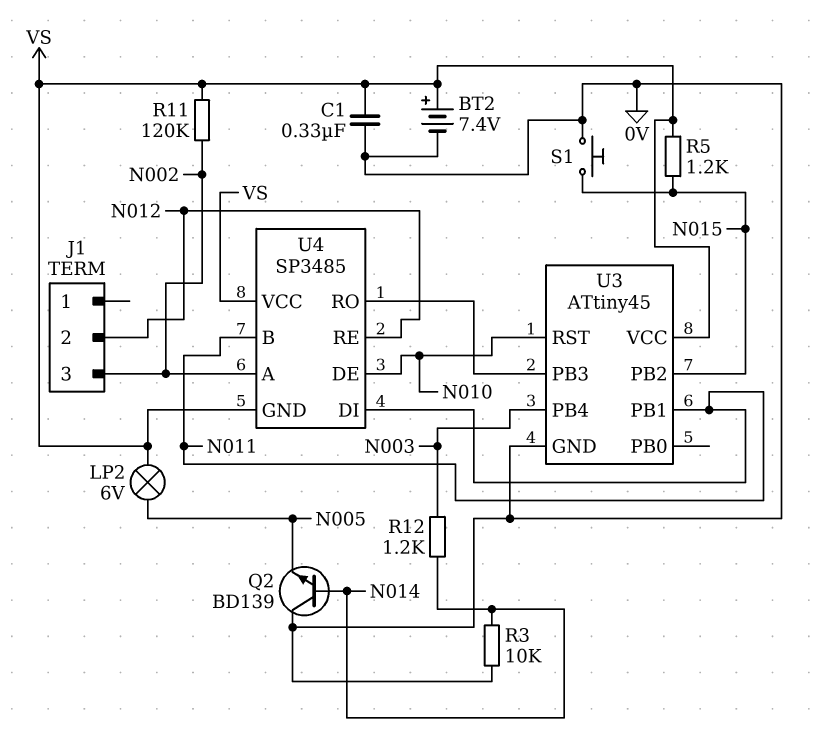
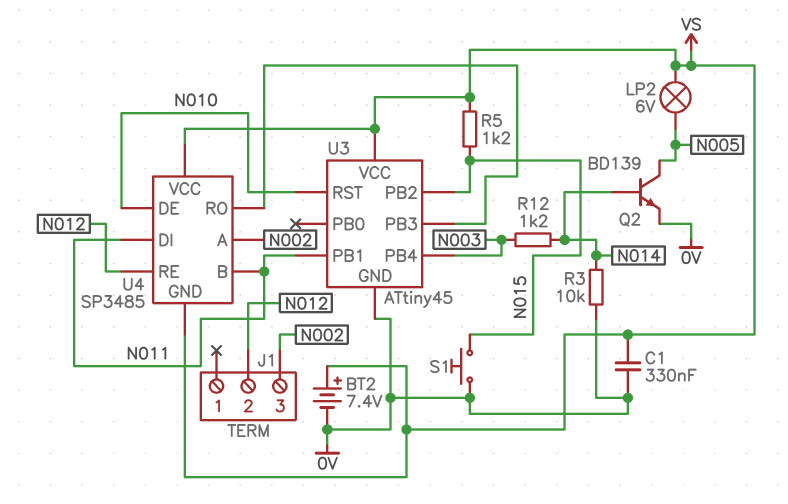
Q2: NPN BD139 (B N014, C 0V, E N005) -> NPN BD139 (B N014, C N005, E 0V)
R11: 120k (N002, VS) -> none

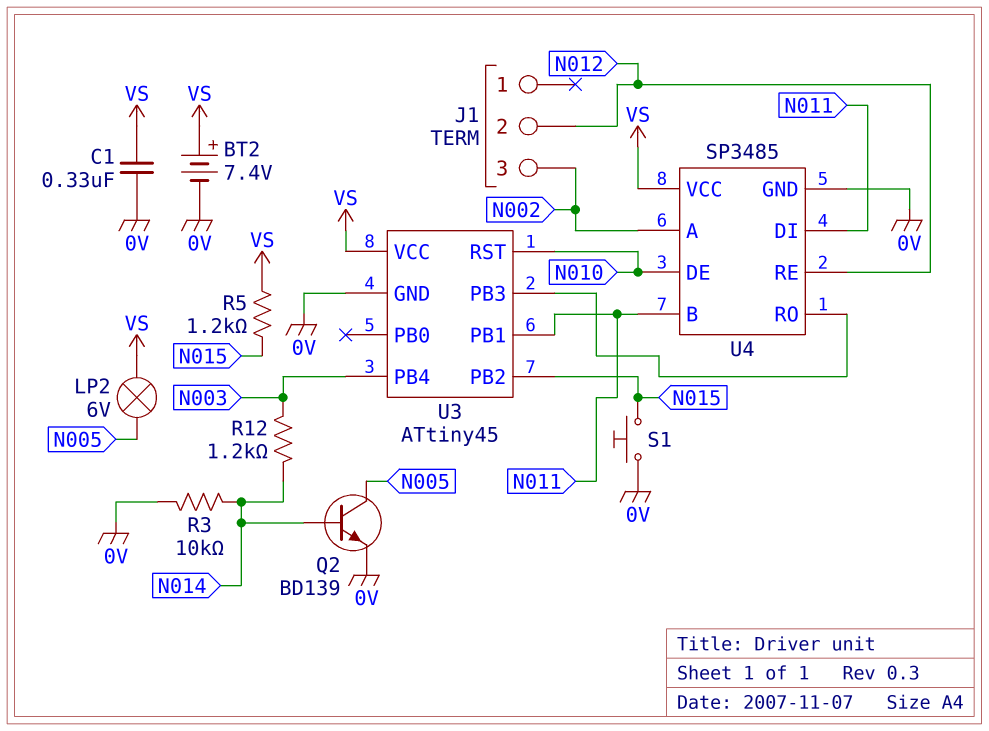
U4 pin GND: VS -> 0V

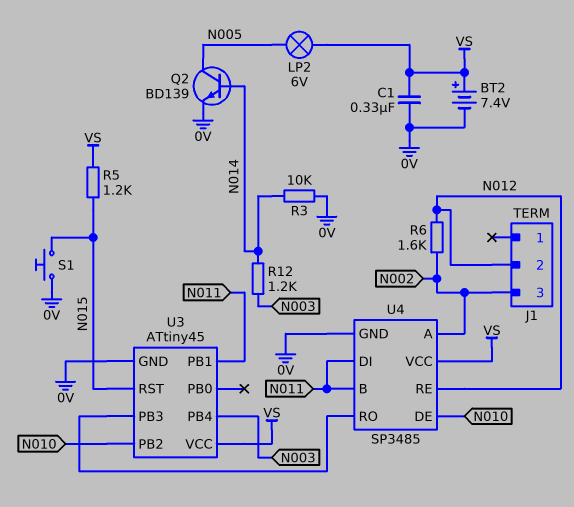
R6: none -> 1.6k (N002, N012)
U3 pin PB2: N015 -> N010
U3 pin RST: N010 -> N015

